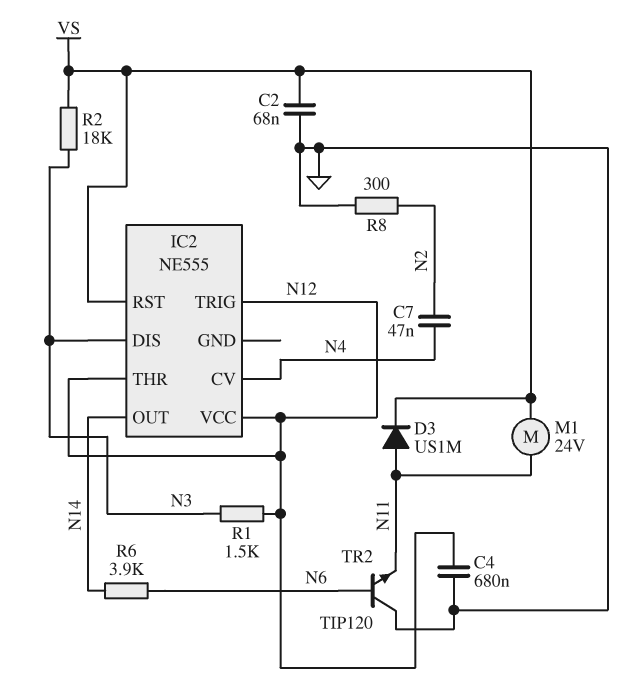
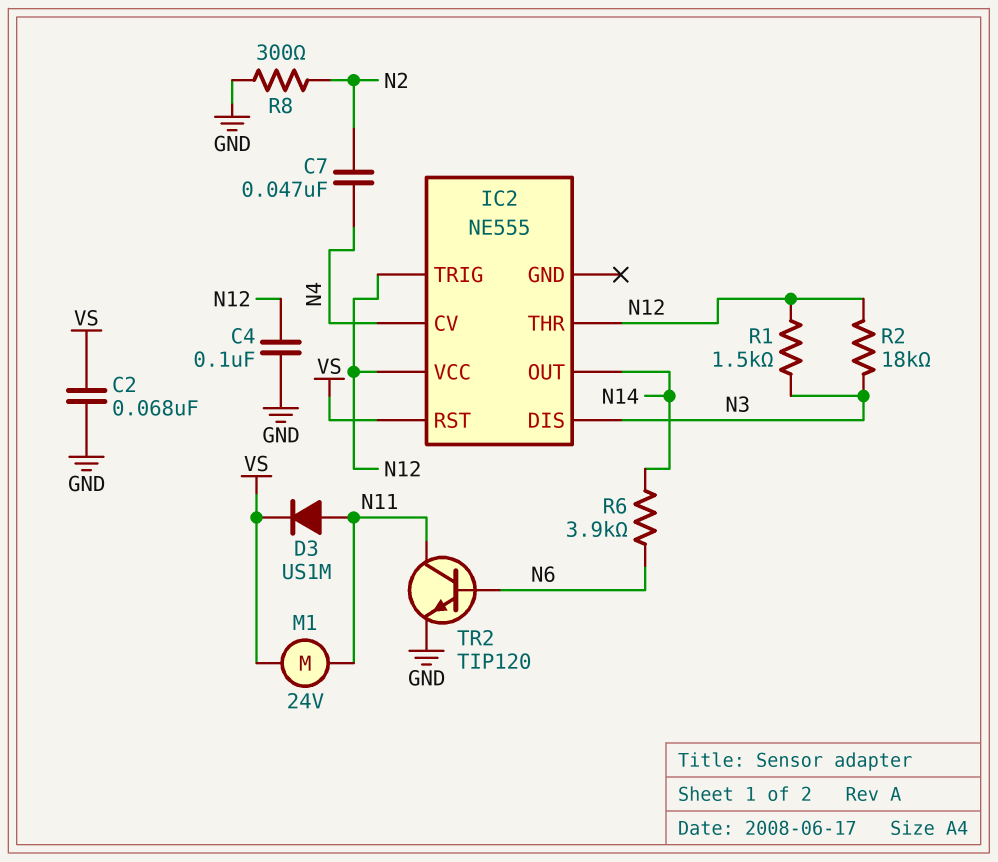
C4: 680nF (GND, N12) -> 100nF (GND, N12)
R2: 18k (N3, VS) -> 18k (N3, N12)
TR2: NPN TIP120 (B N6, C GND, E N11) -> NPN TIP120 (B N6, C N11, E GND)

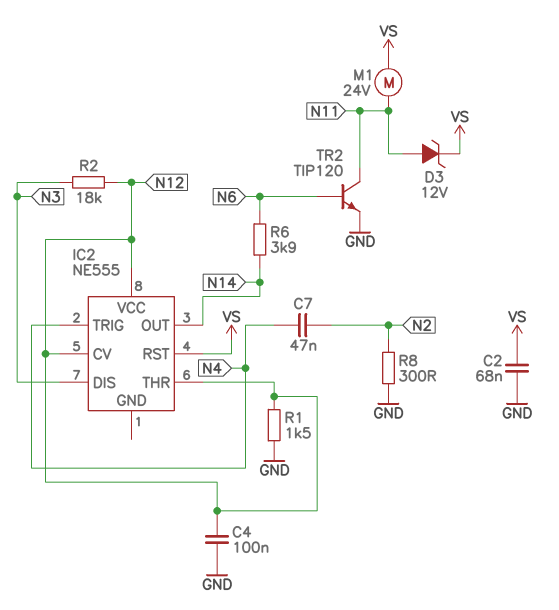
D3: diode US1M (A N11, K VS) -> zener 12V (A N11, K VS)
IC2 pin CV: N4 -> N12
IC2 pin TRIG: N12 -> N4
R1: 1.5k (N3, N12) -> 1.5k (GND, N12)

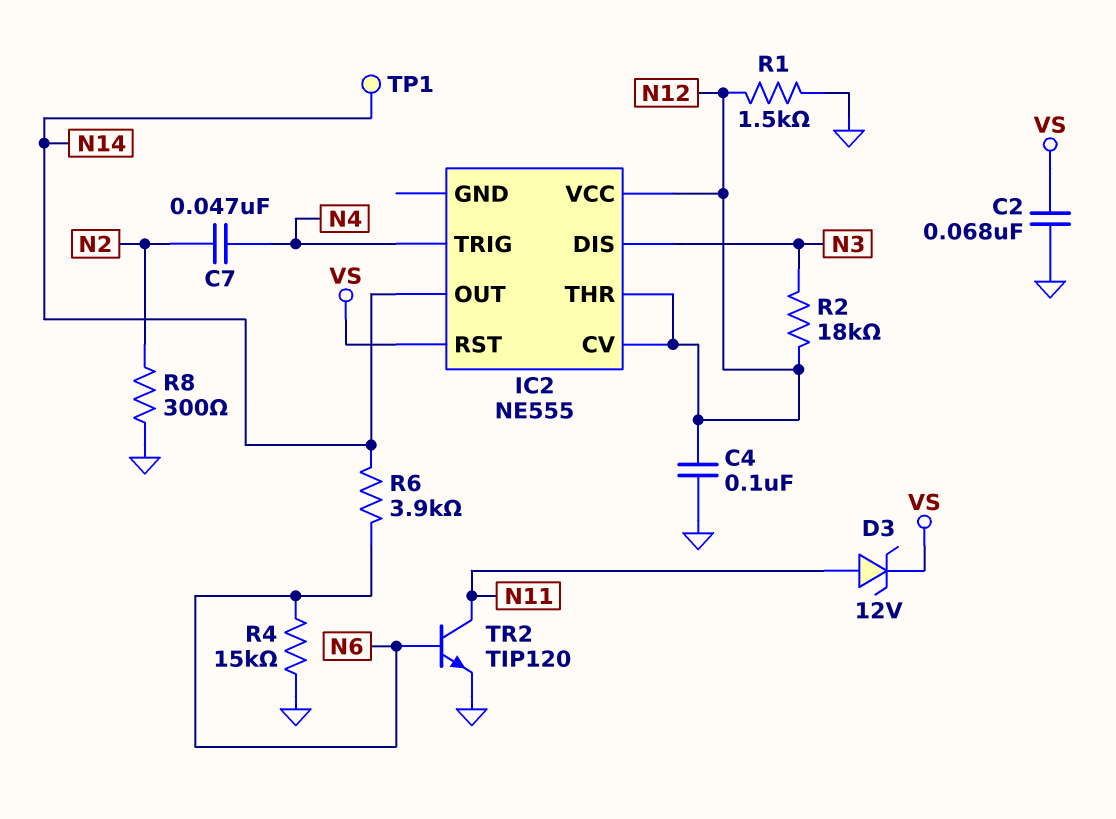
M1: motor 24V (N11, VS) -> none
R4: none -> 15k (GND, N6)
TP1: none -> test point (N14)

